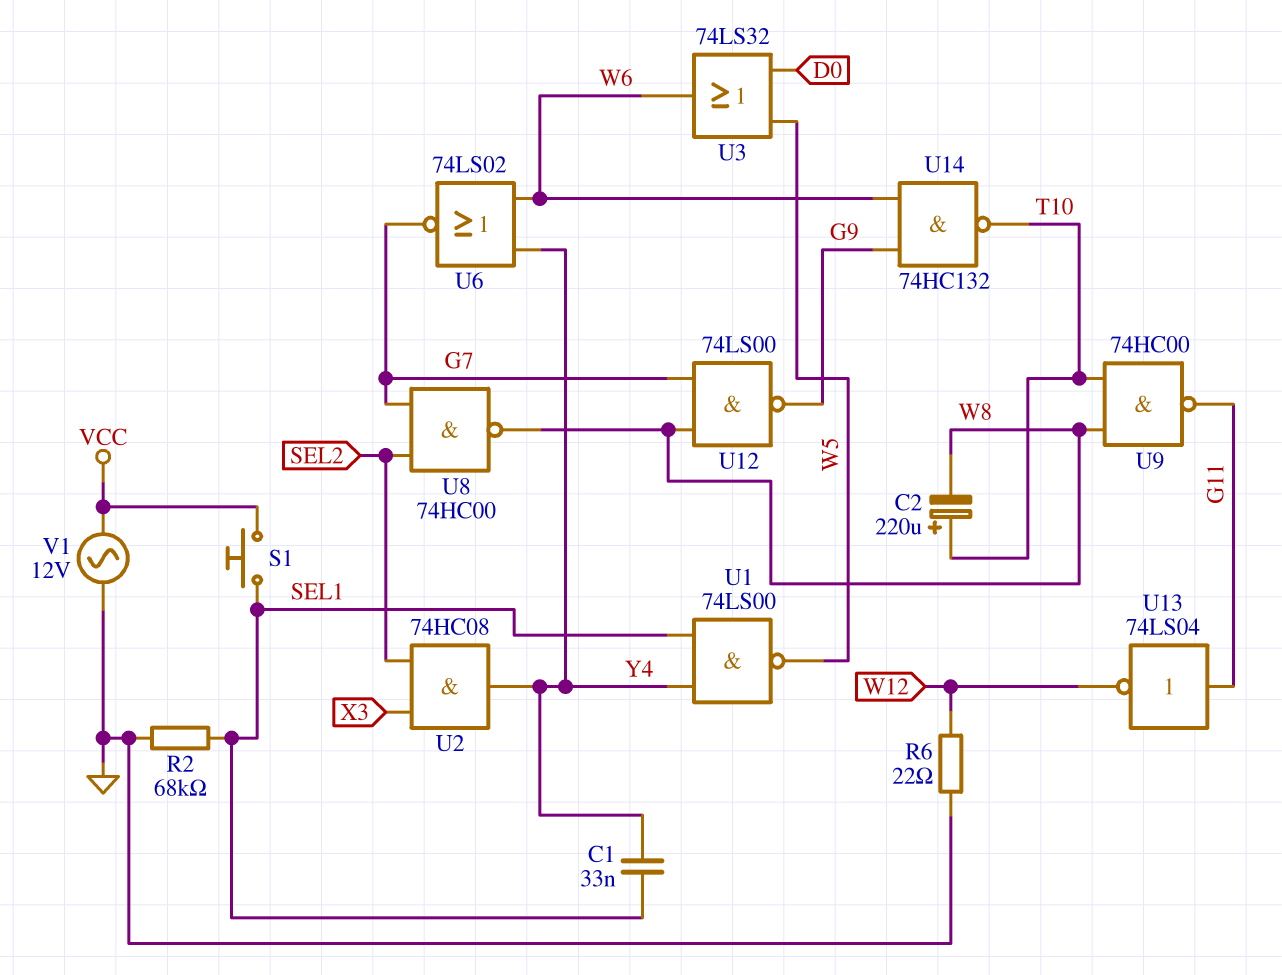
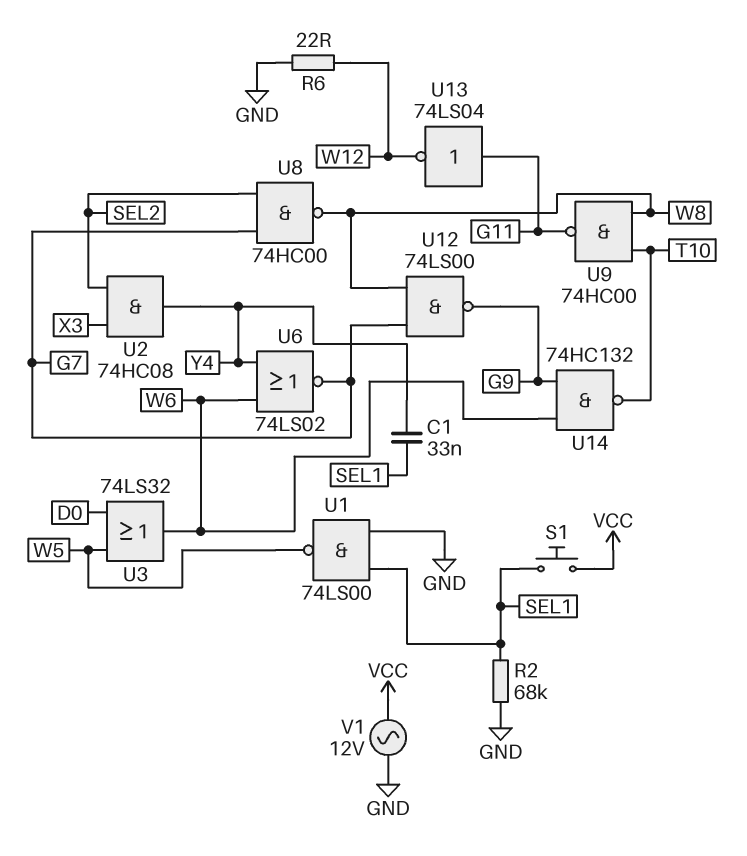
C2: 220uF (plus T10, minus W8) -> none
U1: NAND 74LS00 (in SEL1, in Y4, out W5) -> NAND 74LS00 (in GND, in SEL1, out W5)

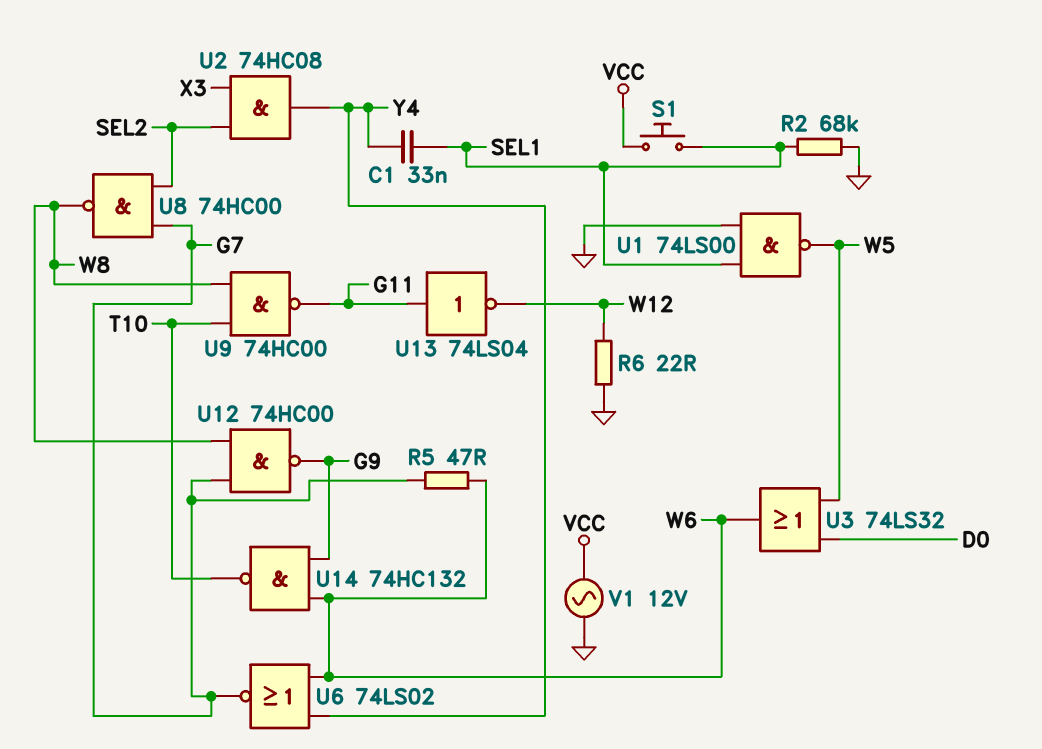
R5: none -> 47 (G7, W6)
U12: NAND 74LS00 (in G7, in W8, out G9) -> NAND 74HC00 (in G7, in W8, out G9)

